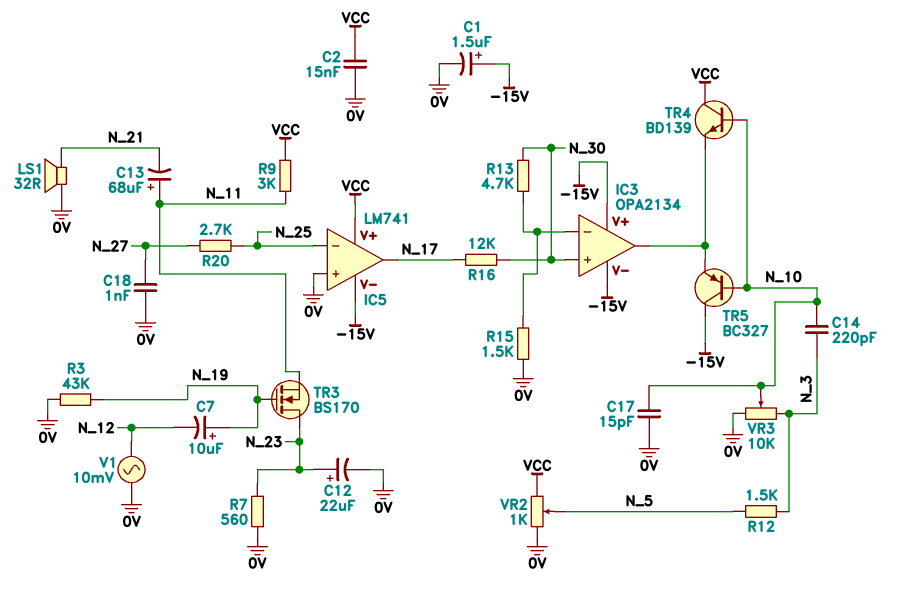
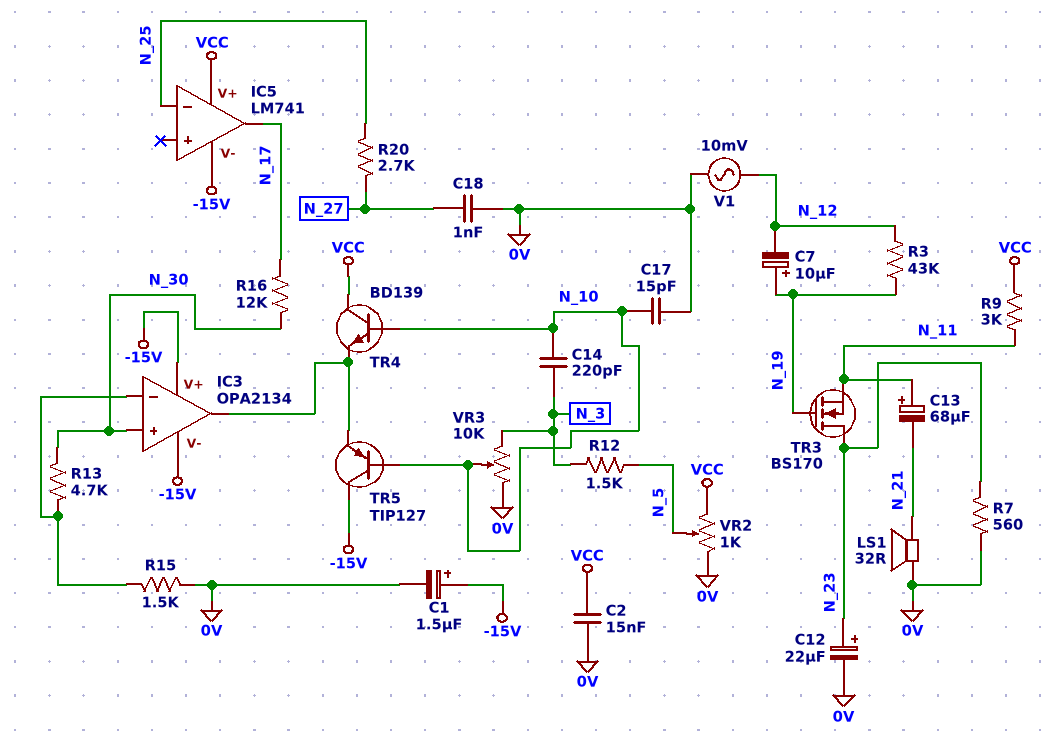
IC5 pin in+: 0V -> none
R3: 43k (0V, N_19) -> 43k (N_12, N_19)
TR5: PNP BC327 (B N_10, C -15V, E IC3/out) -> PNP TIP127 (B N_10, C -15V, E IC3/out)

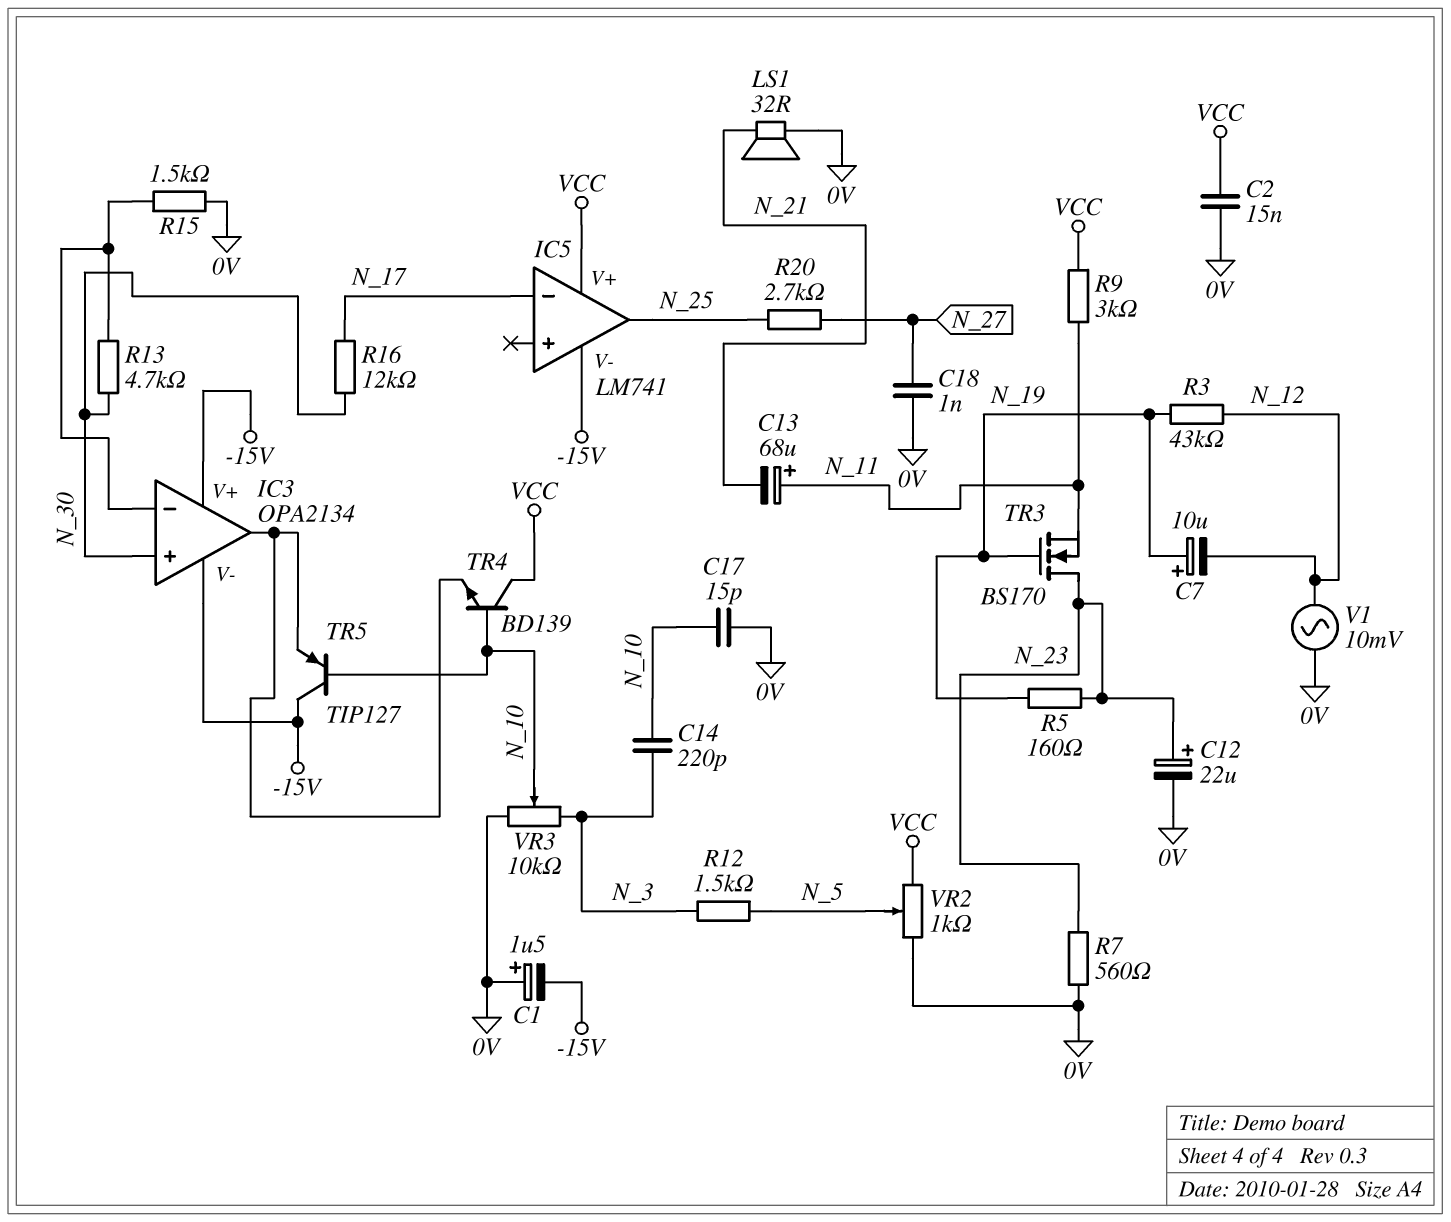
C1: 1.5uF (plus -15V, minus 0V) -> 1.5uF (plus 0V, minus -15V)
IC5 pin in-: N_25 -> N_17
IC5 pin out: N_17 -> N_25
R5: none -> 160 (N_19, N_23)

